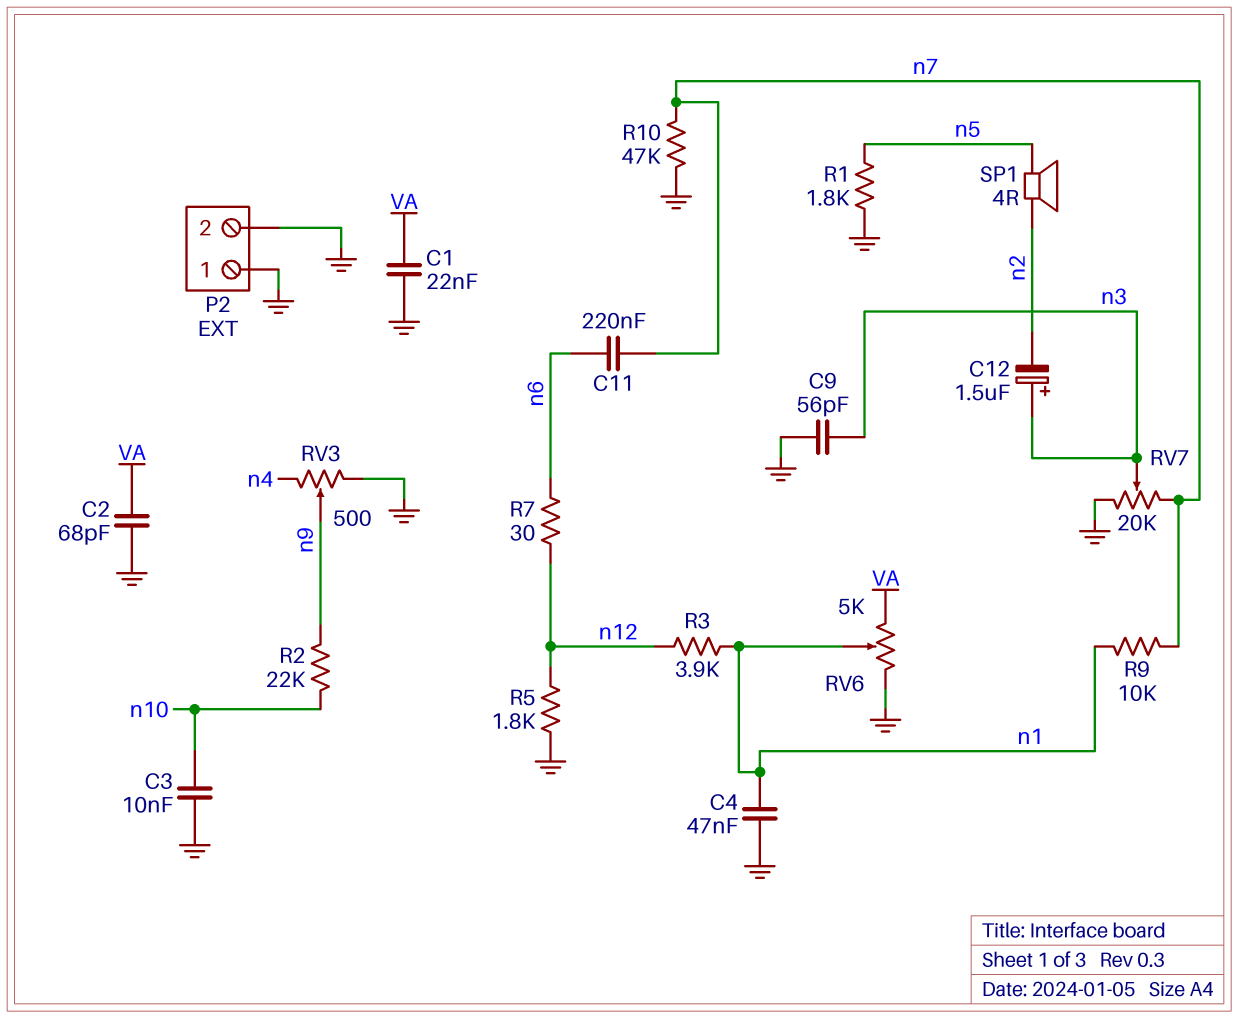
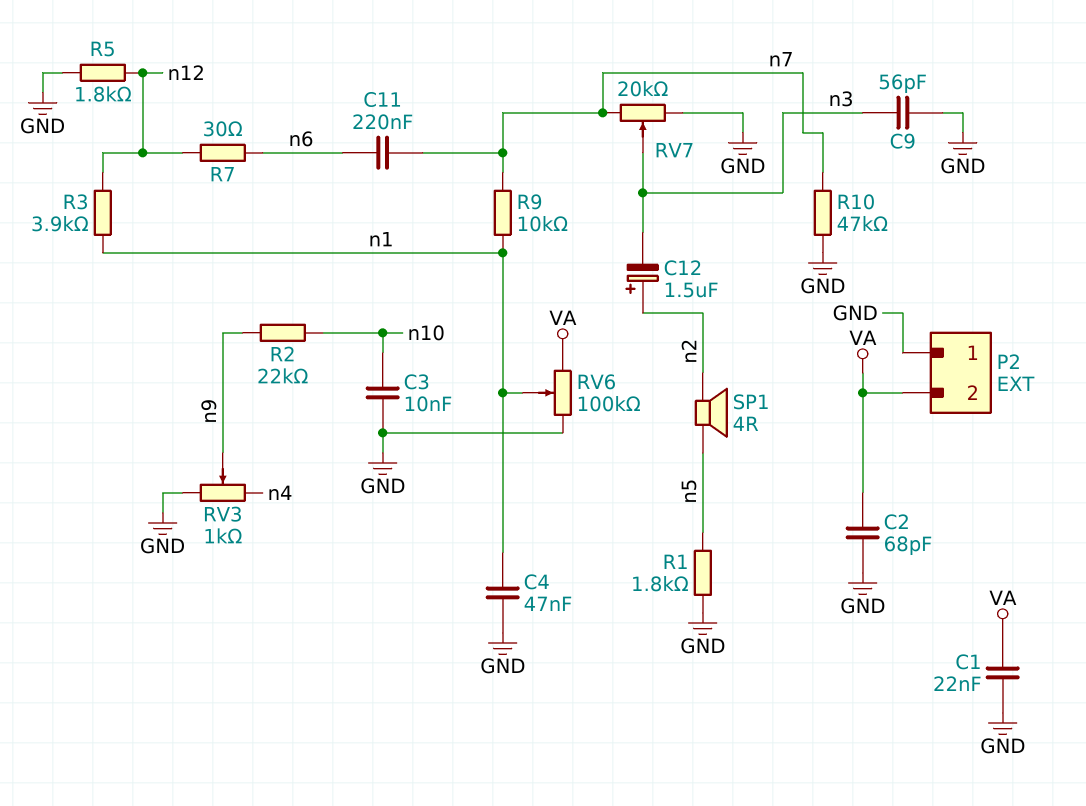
C12: 1.5uF (plus n3, minus n2) -> 1.5uF (plus n2, minus n3)
P2 pin 2: GND -> VA
RV3: 500 (GND, n4, wiper n9) -> 1k (GND, n4, wiper n9)
RV6: 5k (GND, VA, wiper n1) -> 100k (GND, VA, wiper n1)

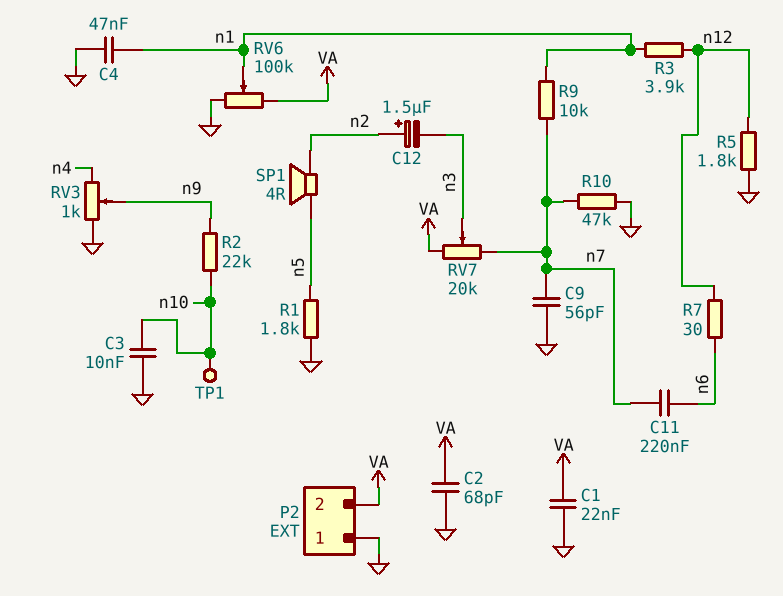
C9: 56pF (GND, n3) -> 56pF (GND, n7)
RV7: 20k (GND, n7, wiper n3) -> 20k (VA, n7, wiper n3)
TP1: none -> test point (n10)

